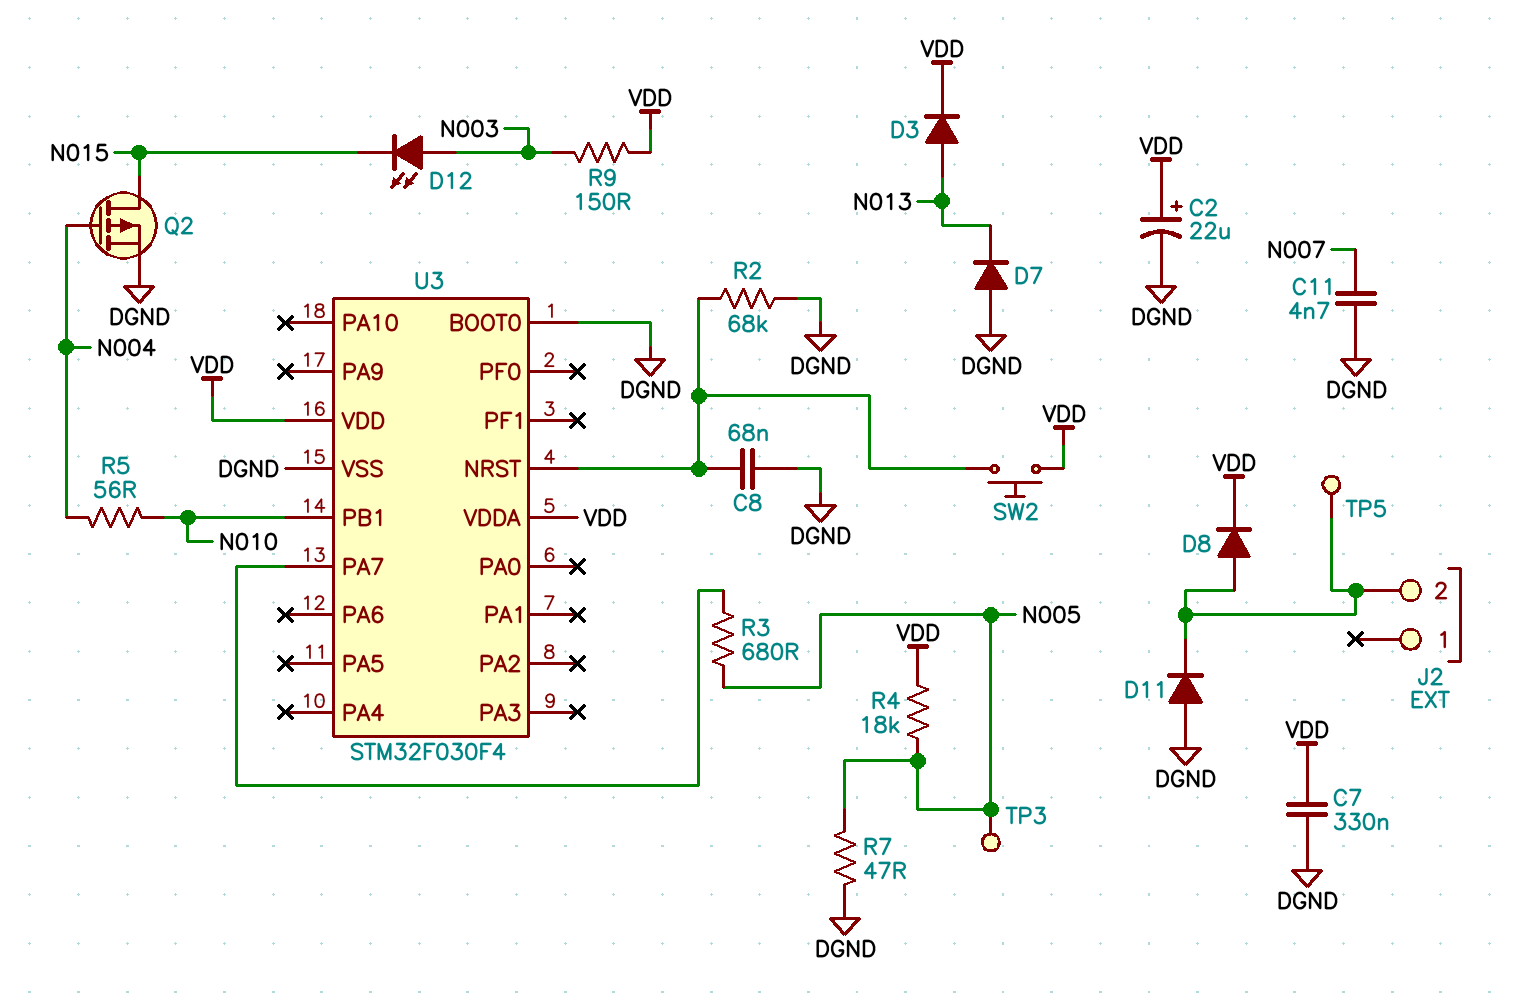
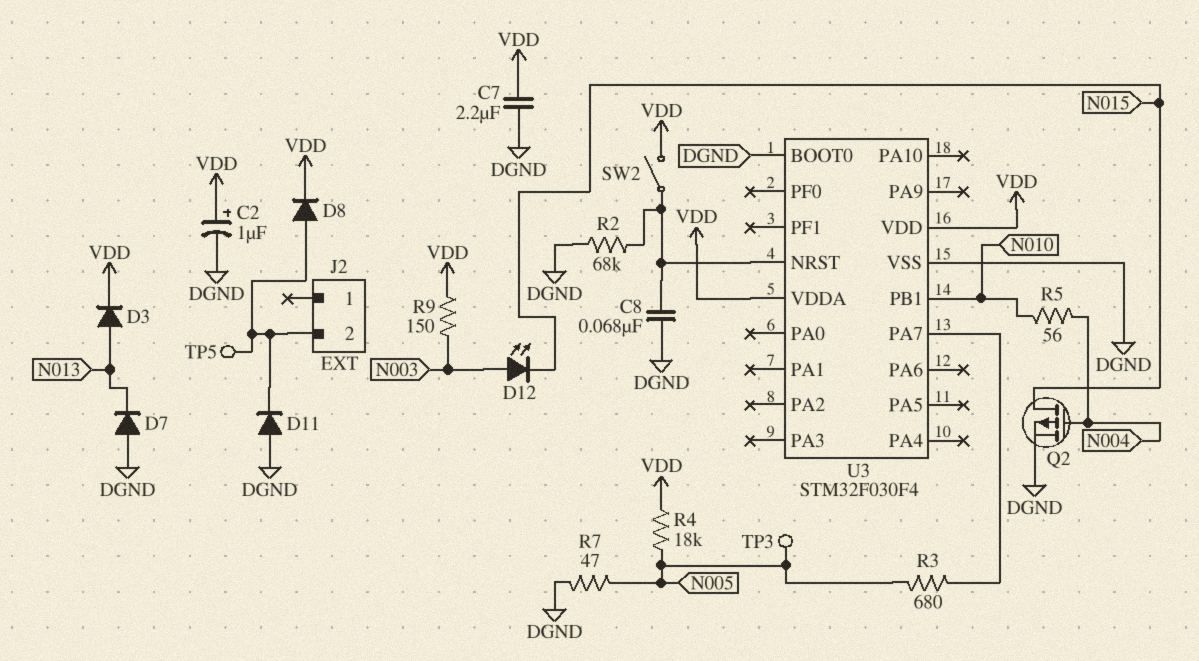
C2: 22uF (plus VDD, minus DGND) -> 1uF (plus VDD, minus DGND)
C7: 330nF (DGND, VDD) -> 2.2uF (DGND, VDD)
C11: 4.7nF (DGND, N007) -> none
SW2: button (U3/NRST, VDD) -> switch (U3/NRST, VDD)

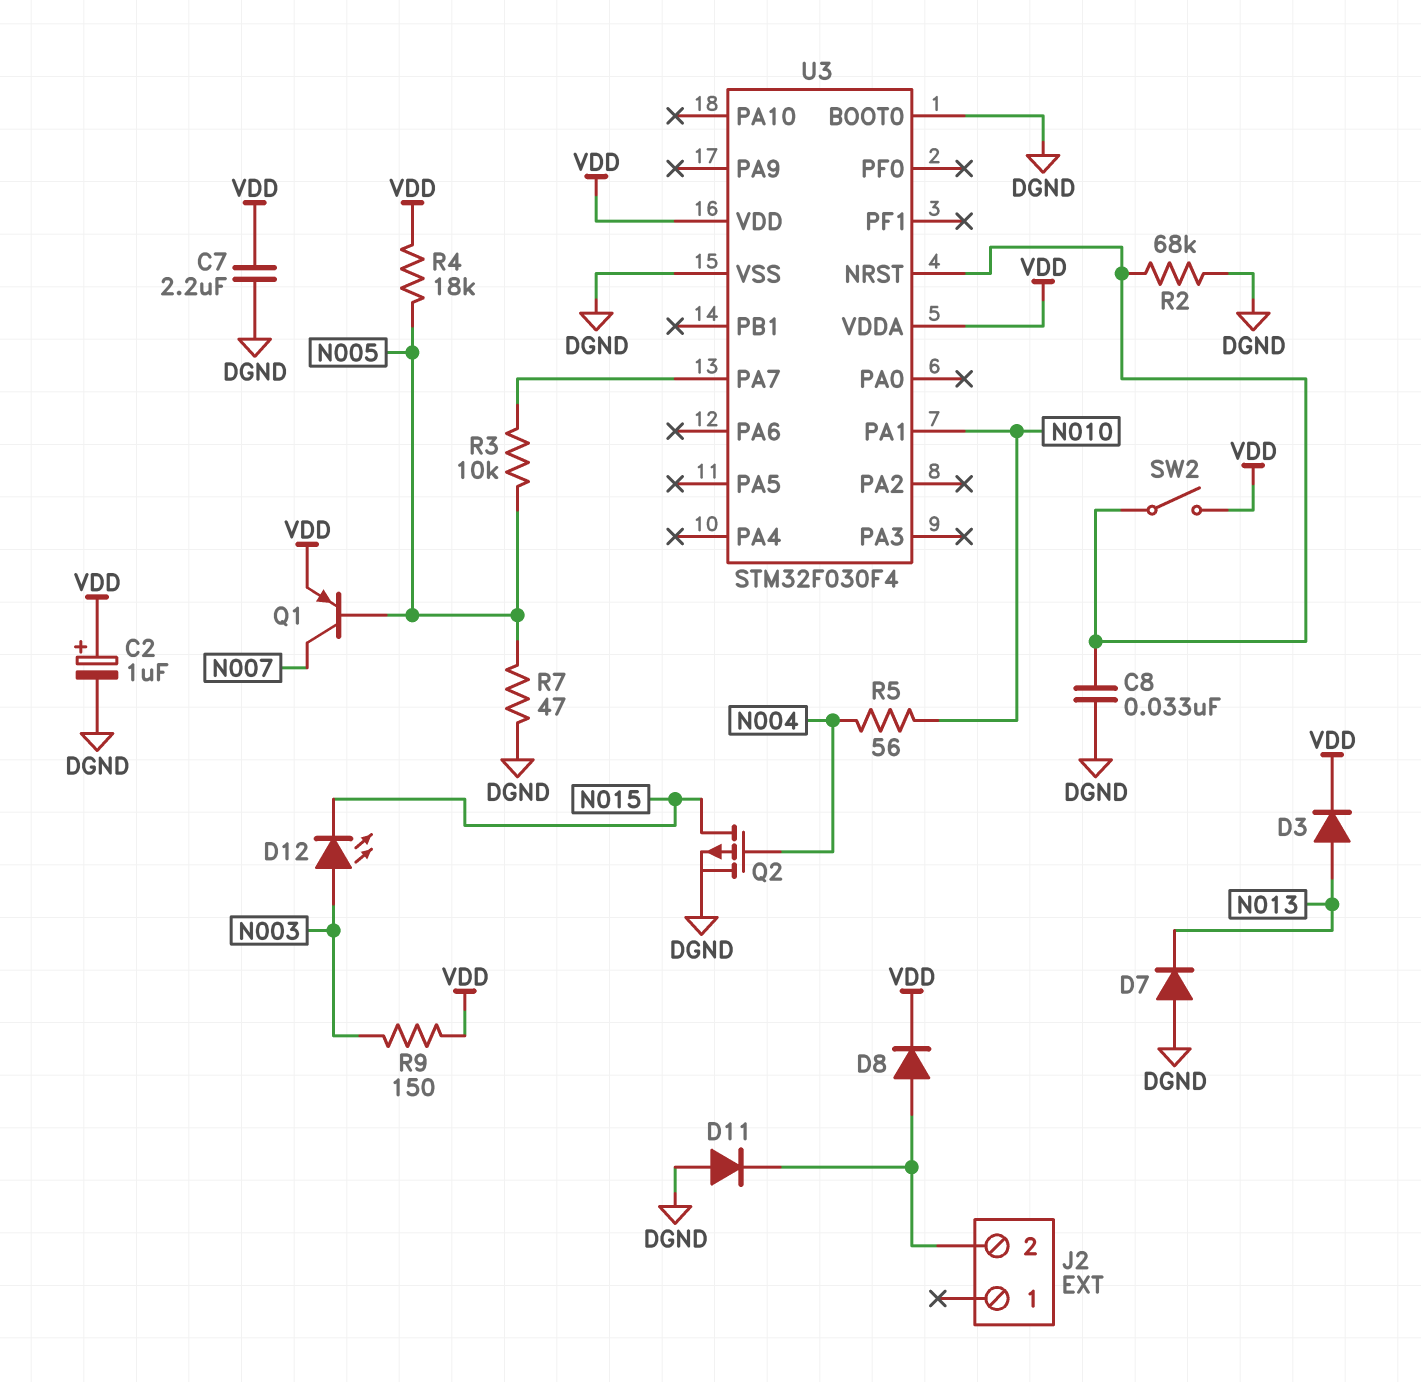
C8: 68nF (DGND, U3/NRST) -> 33nF (DGND, U3/NRST)
Q1: none -> PNP (B N005, C N007, E VDD)
R3: 680 (N005, U3/PA7) -> 10k (N005, U3/PA7)
TP3: test point (N005) -> none
TP5: test point (J2/2) -> none
U3 pin PA1: none -> N010
U3 pin PB1: N010 -> none

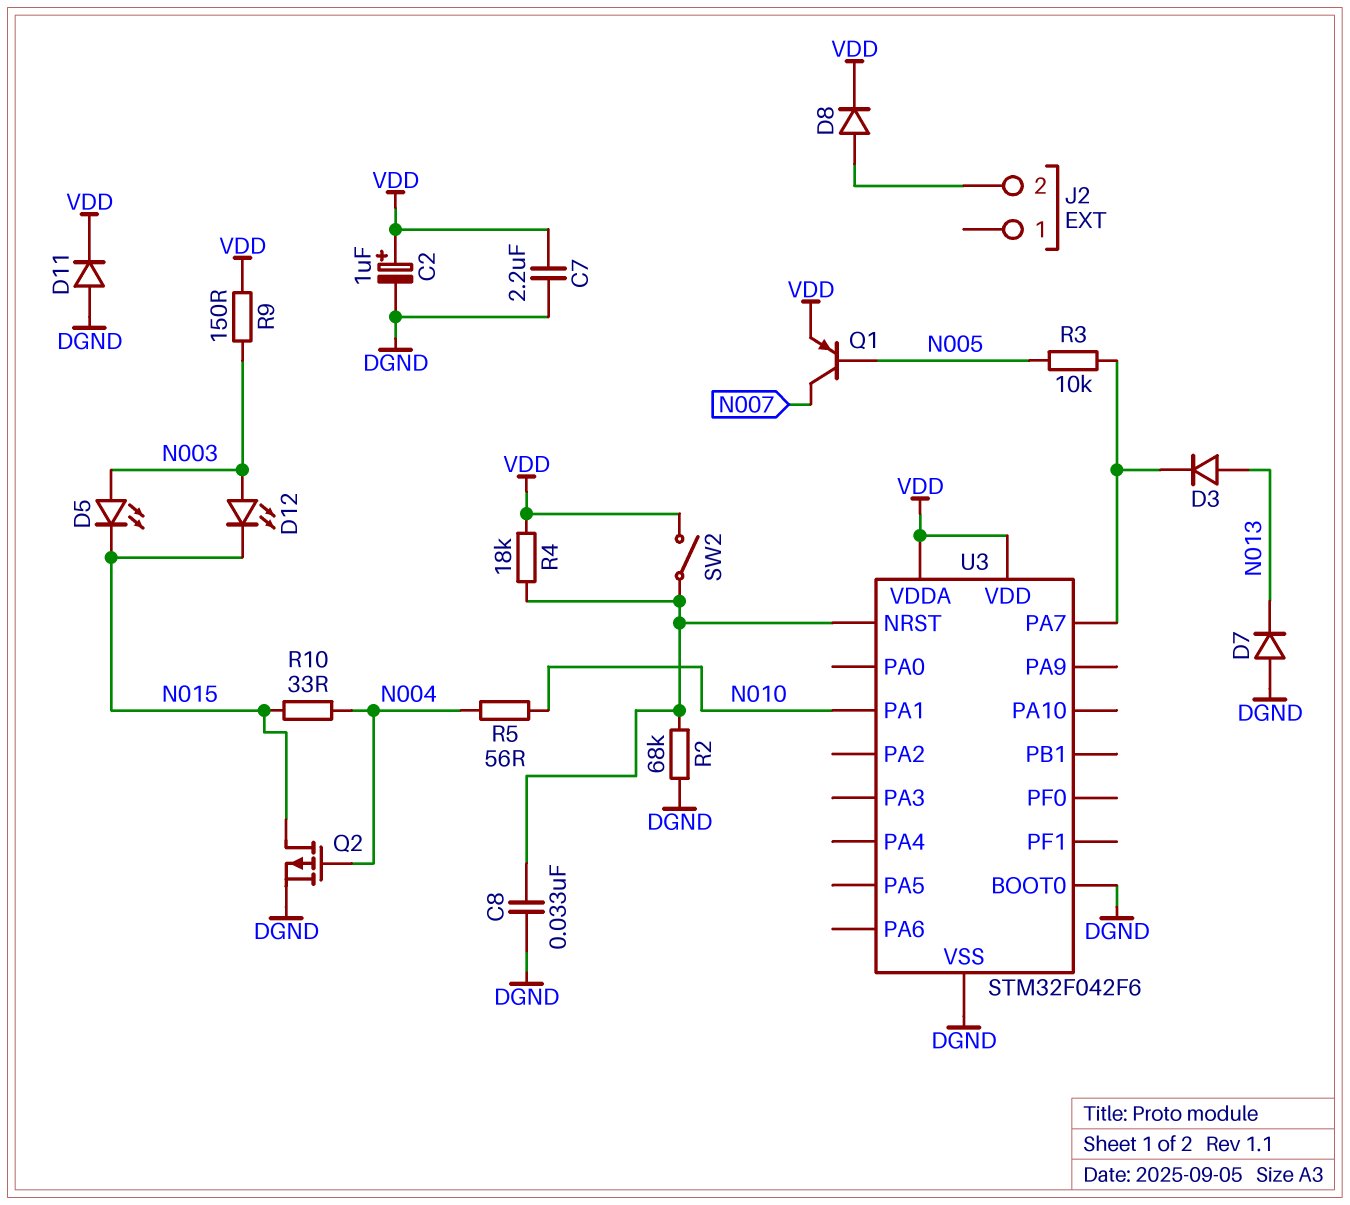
D3: diode (A N013, K VDD) -> diode (A N013, K U3/PA7)
D5: none -> LED (A N003, K N015)
D11: diode (A DGND, K J2/2) -> diode (A DGND, K VDD)
R4: 18k (N005, VDD) -> 18k (U3/NRST, VDD)
R7: 47 (DGND, N005) -> none
R10: none -> 33 (N004, N015)
U3: STM32F030F4 -> STM32F042F6

